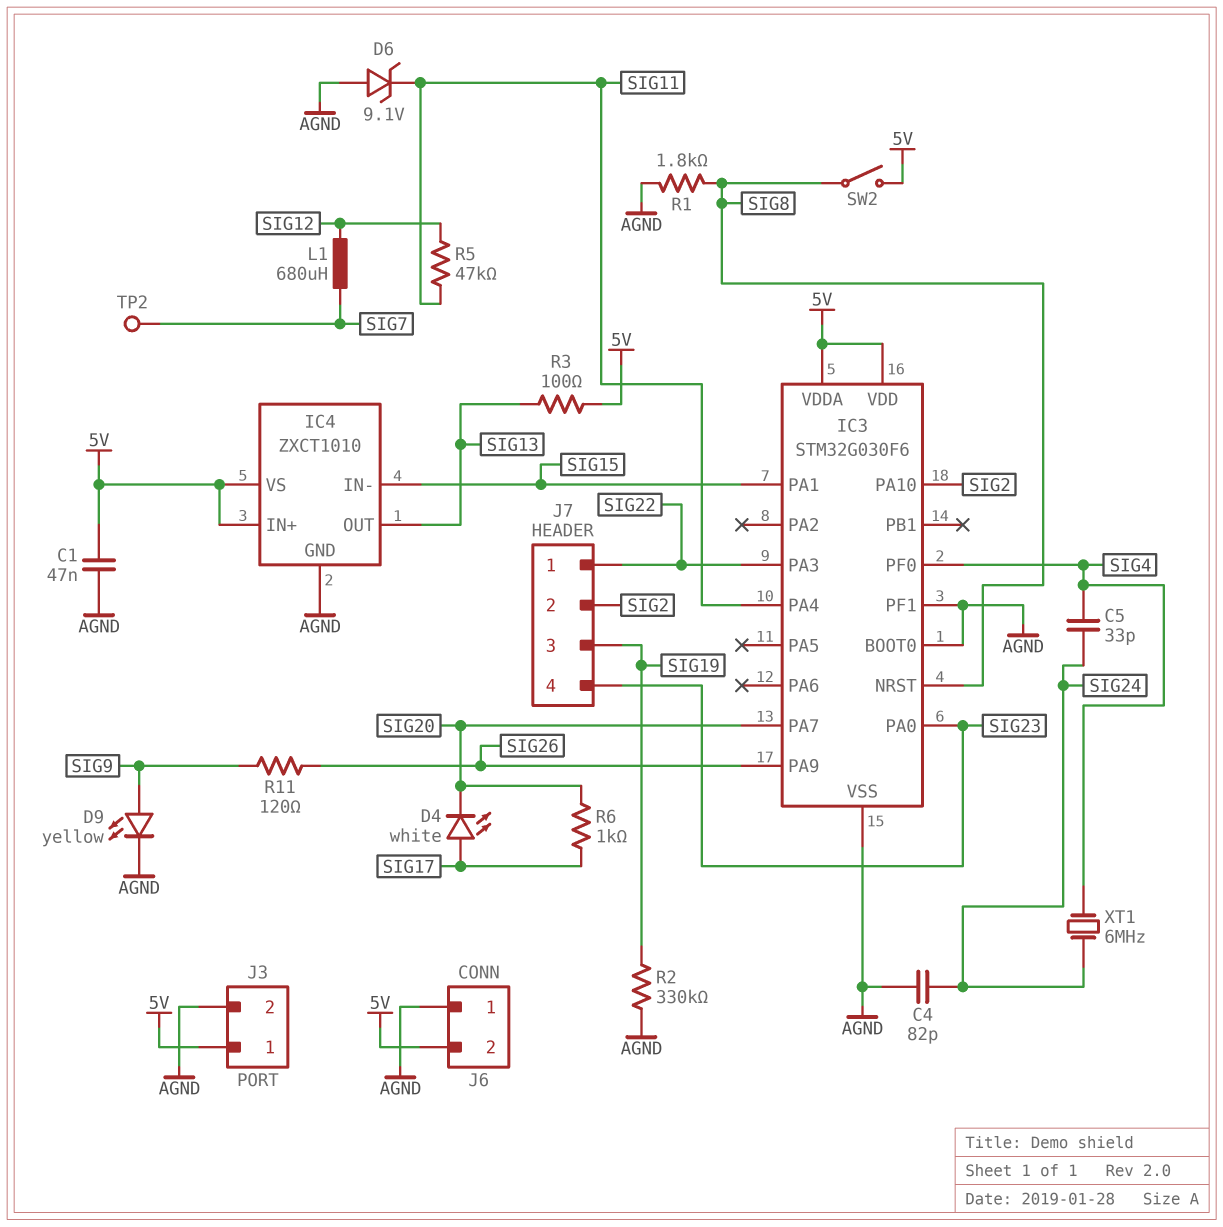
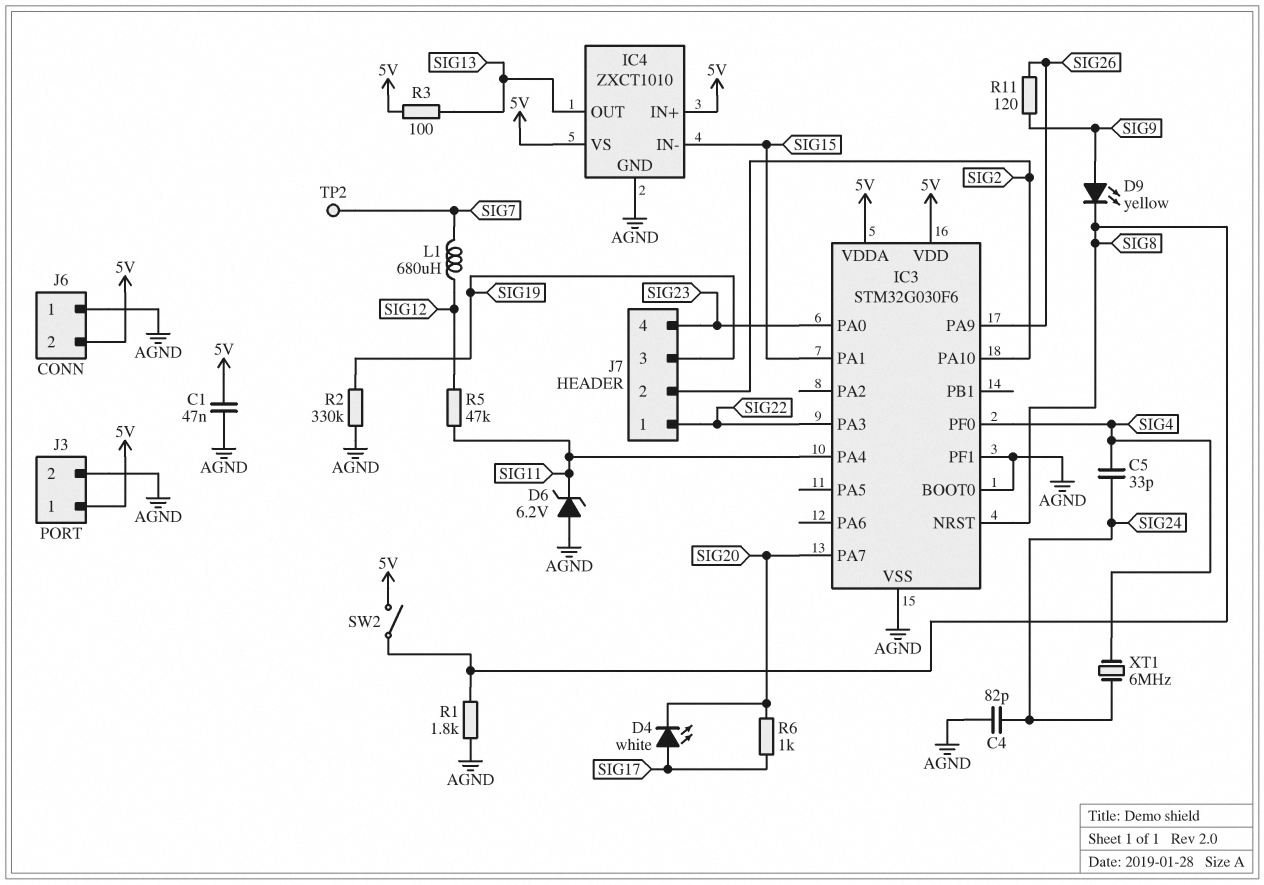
D6: zener 9.1V (A AGND, K SIG11) -> zener 6.2V (A AGND, K SIG11)
D9: LED yellow (A SIG9, K AGND) -> LED yellow (A SIG9, K SIG8)

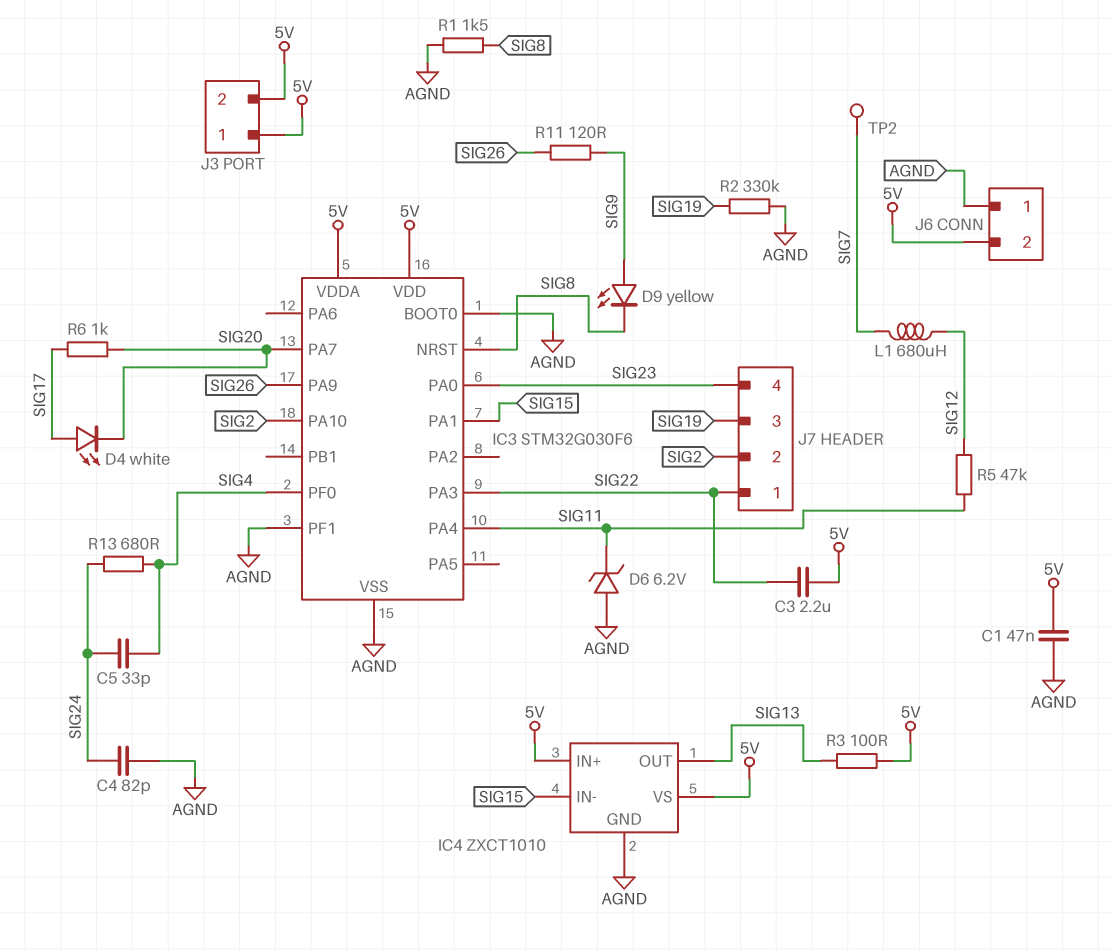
C3: none -> 2.2uF (5V, SIG22)
J3 pin 2: AGND -> 5V
R1: 1.8k (AGND, SIG8) -> 1.5k (AGND, SIG8)
R13: none -> 680 (SIG4, SIG24)
SW2: switch (5V, SIG8) -> none
XT1: 6MHz (SIG4, SIG24) -> none

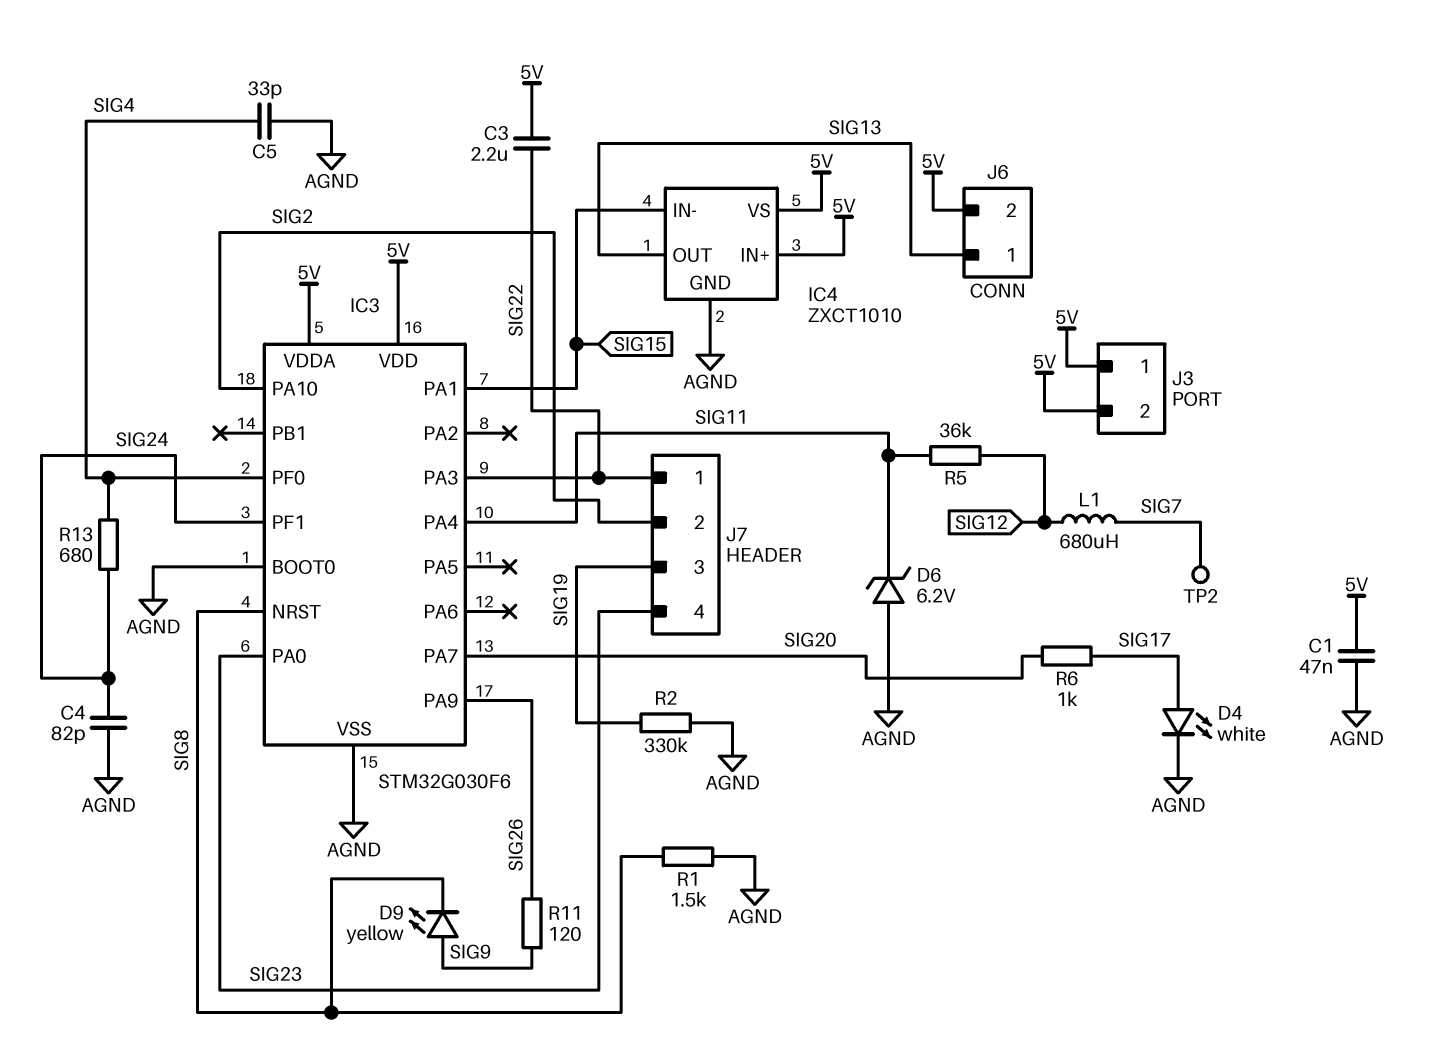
C5: 33pF (SIG4, SIG24) -> 33pF (AGND, SIG4)
D4: LED white (A SIG17, K SIG20) -> LED white (A SIG17, K AGND)
IC3 pin PF1: AGND -> SIG24
J6 pin 1: AGND -> SIG13
R3: 100 (5V, SIG13) -> none
R5: 47k (SIG11, SIG12) -> 36k (SIG11, SIG12)

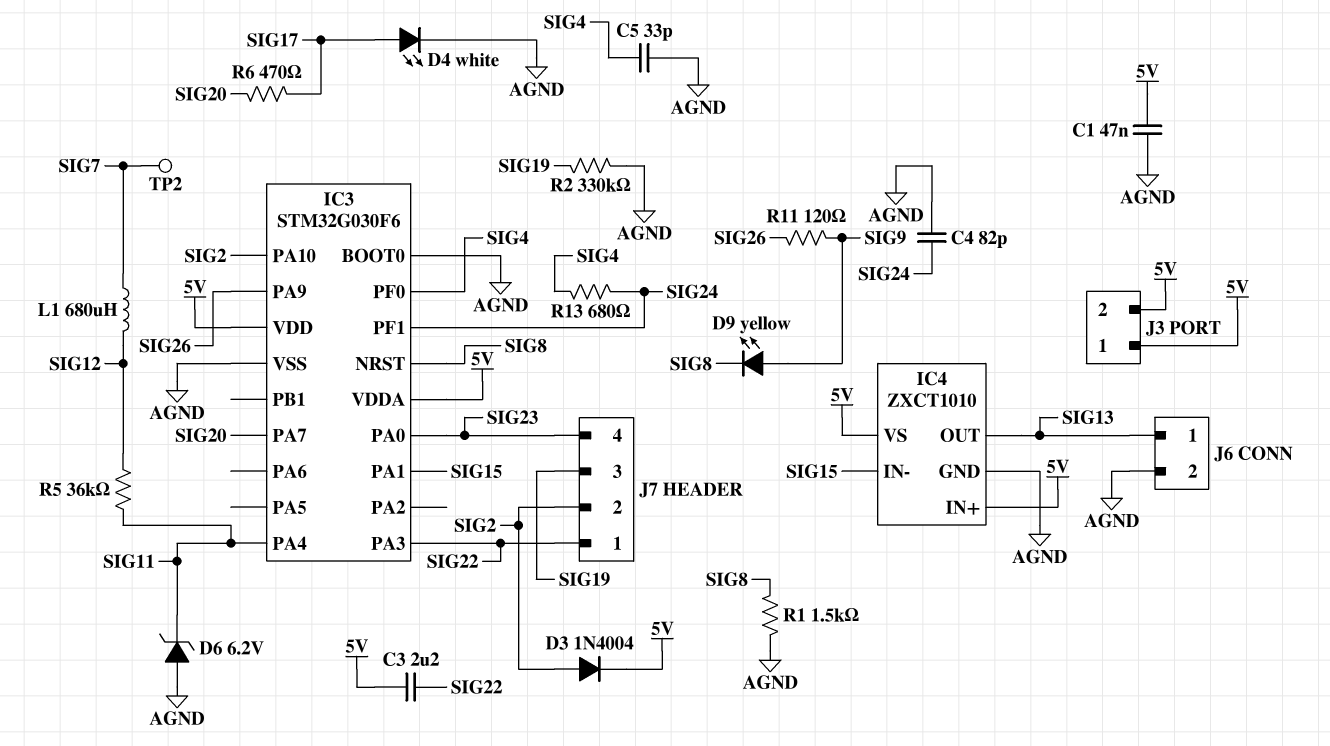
D3: none -> diode 1N4004 (A SIG2, K 5V)
J6 pin 2: 5V -> AGND
R6: 1k (SIG17, SIG20) -> 470 (SIG17, SIG20)

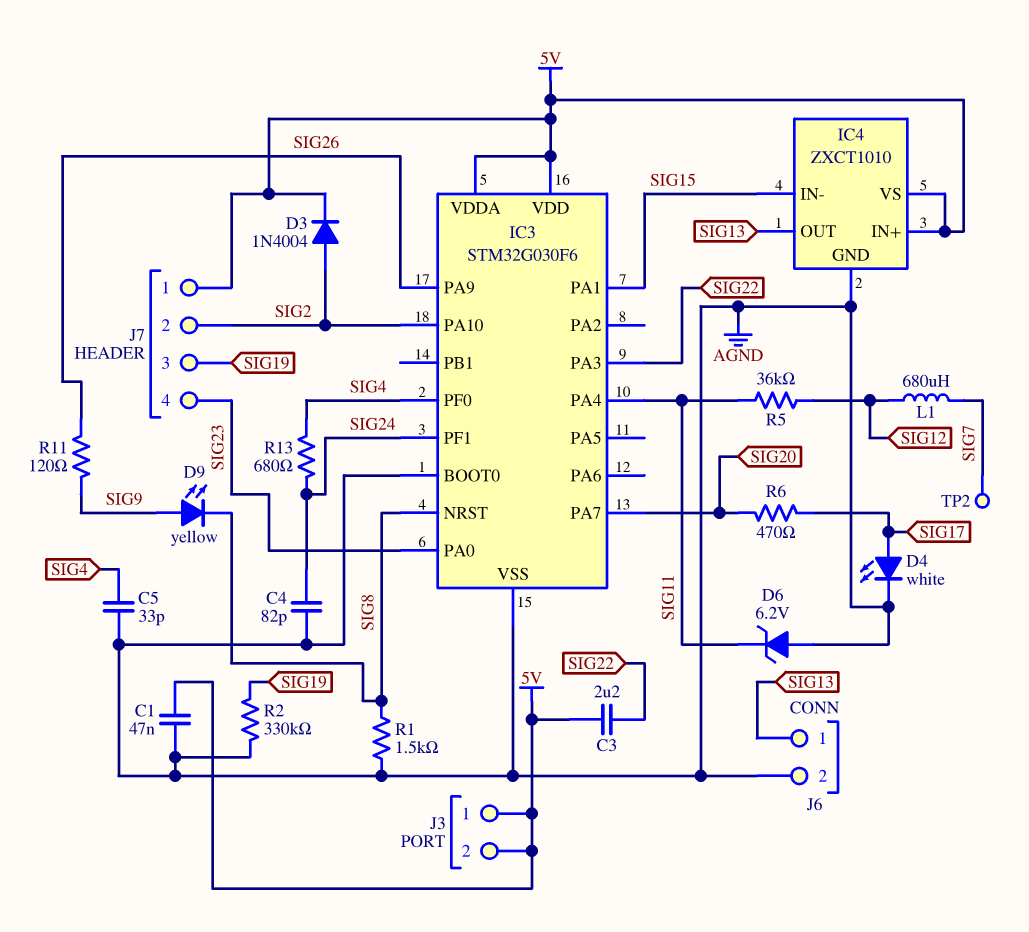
J7 pin 1: SIG22 -> 5V

